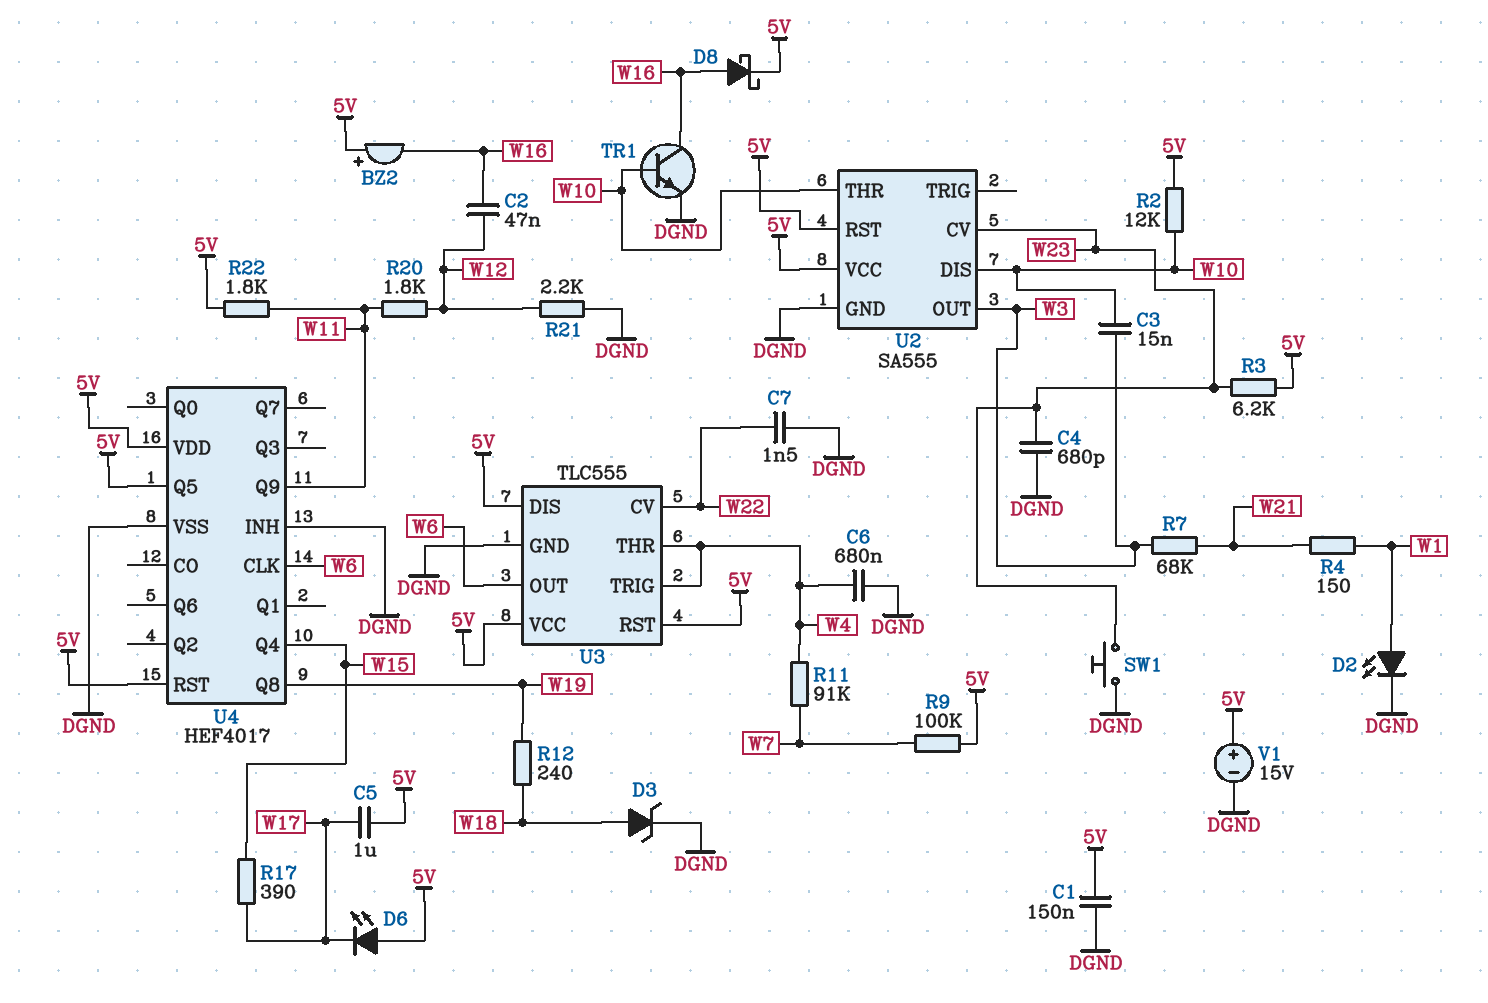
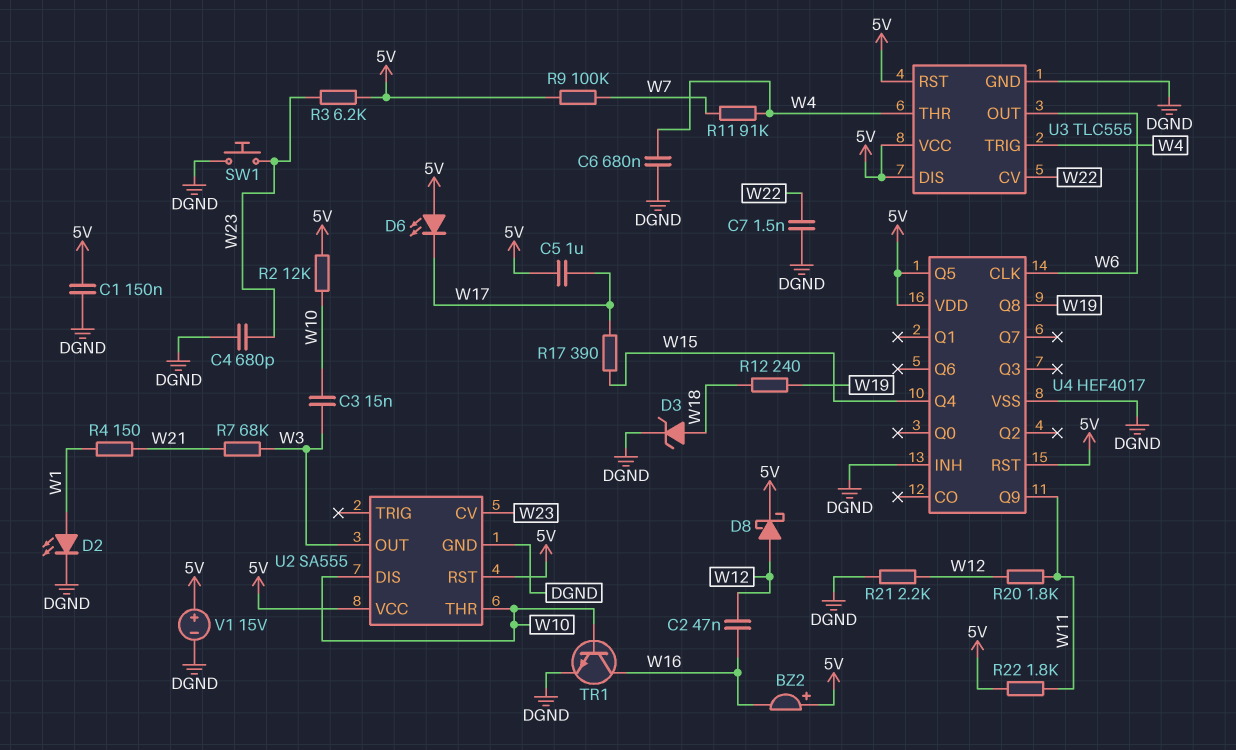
D8: schottky (A W16, K 5V) -> schottky (A W12, K 5V)

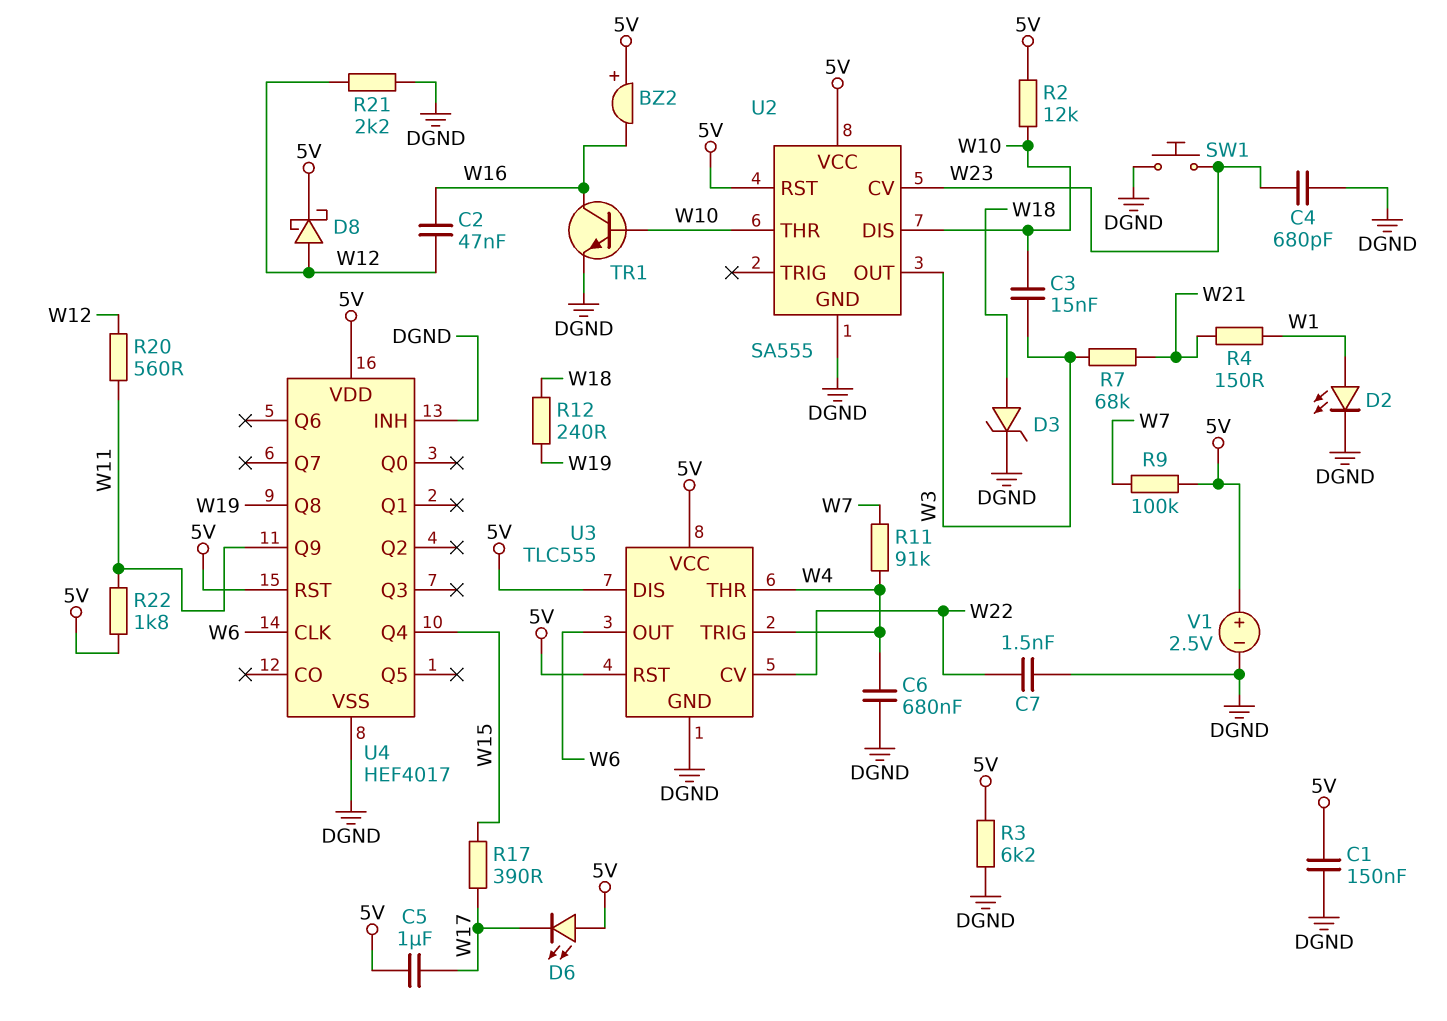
R3: 6.2k (5V, W23) -> 6.2k (5V, DGND)
R20: 1.8k (W11, W12) -> 560 (W11, W12)
U4 pin Q5: 5V -> none
V1: 15V (plus 5V, minus DGND) -> 2.5V (plus 5V, minus DGND)

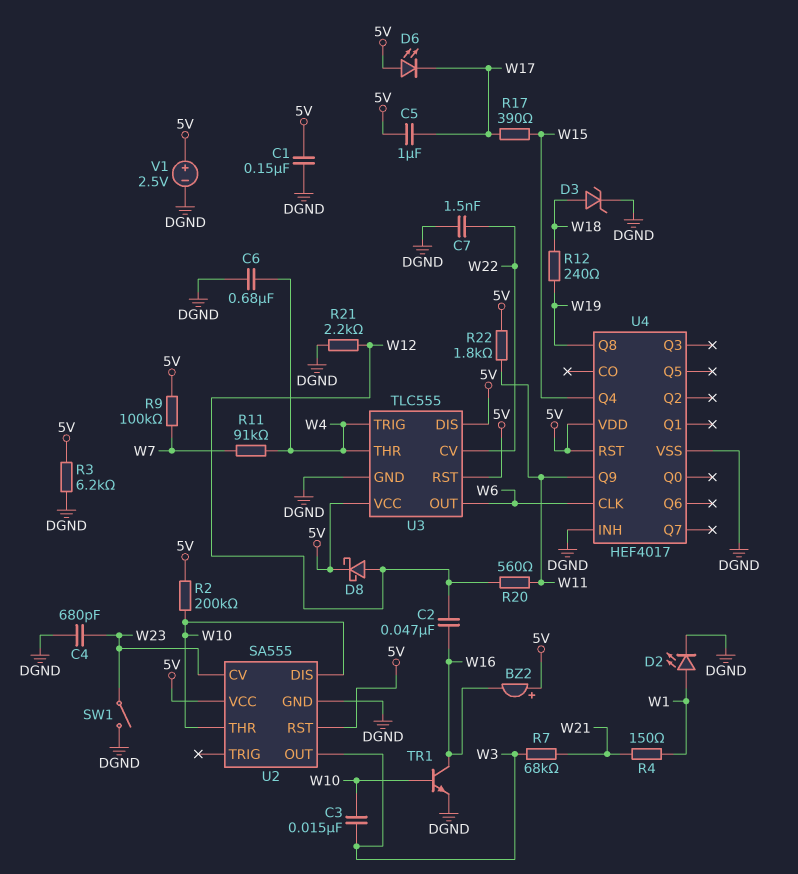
R2: 12k (5V, W10) -> 200k (5V, W10)
SW1: button (DGND, W23) -> switch (DGND, W23)

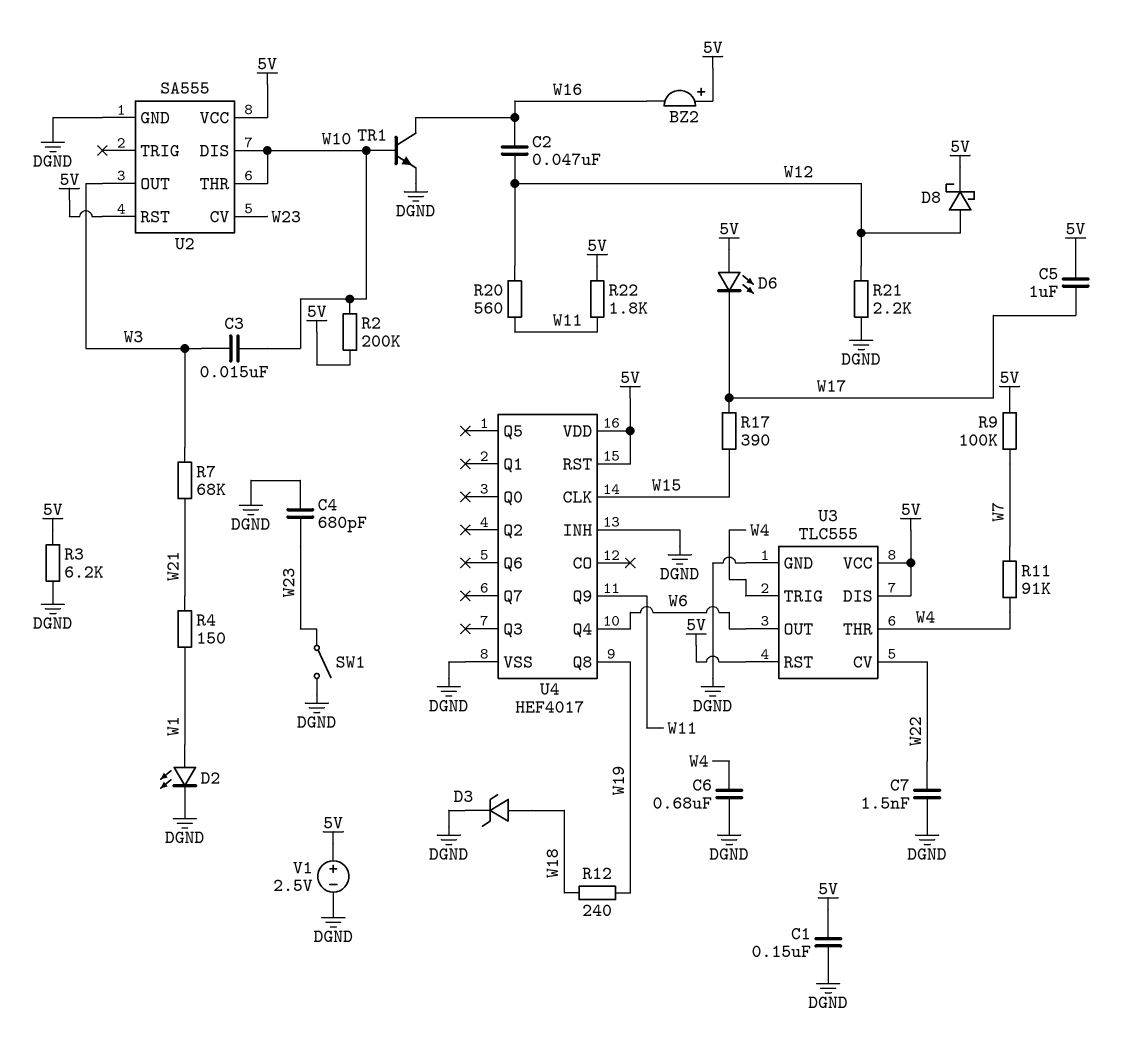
U4 pin CLK: W6 -> W15
U4 pin Q4: W15 -> W6

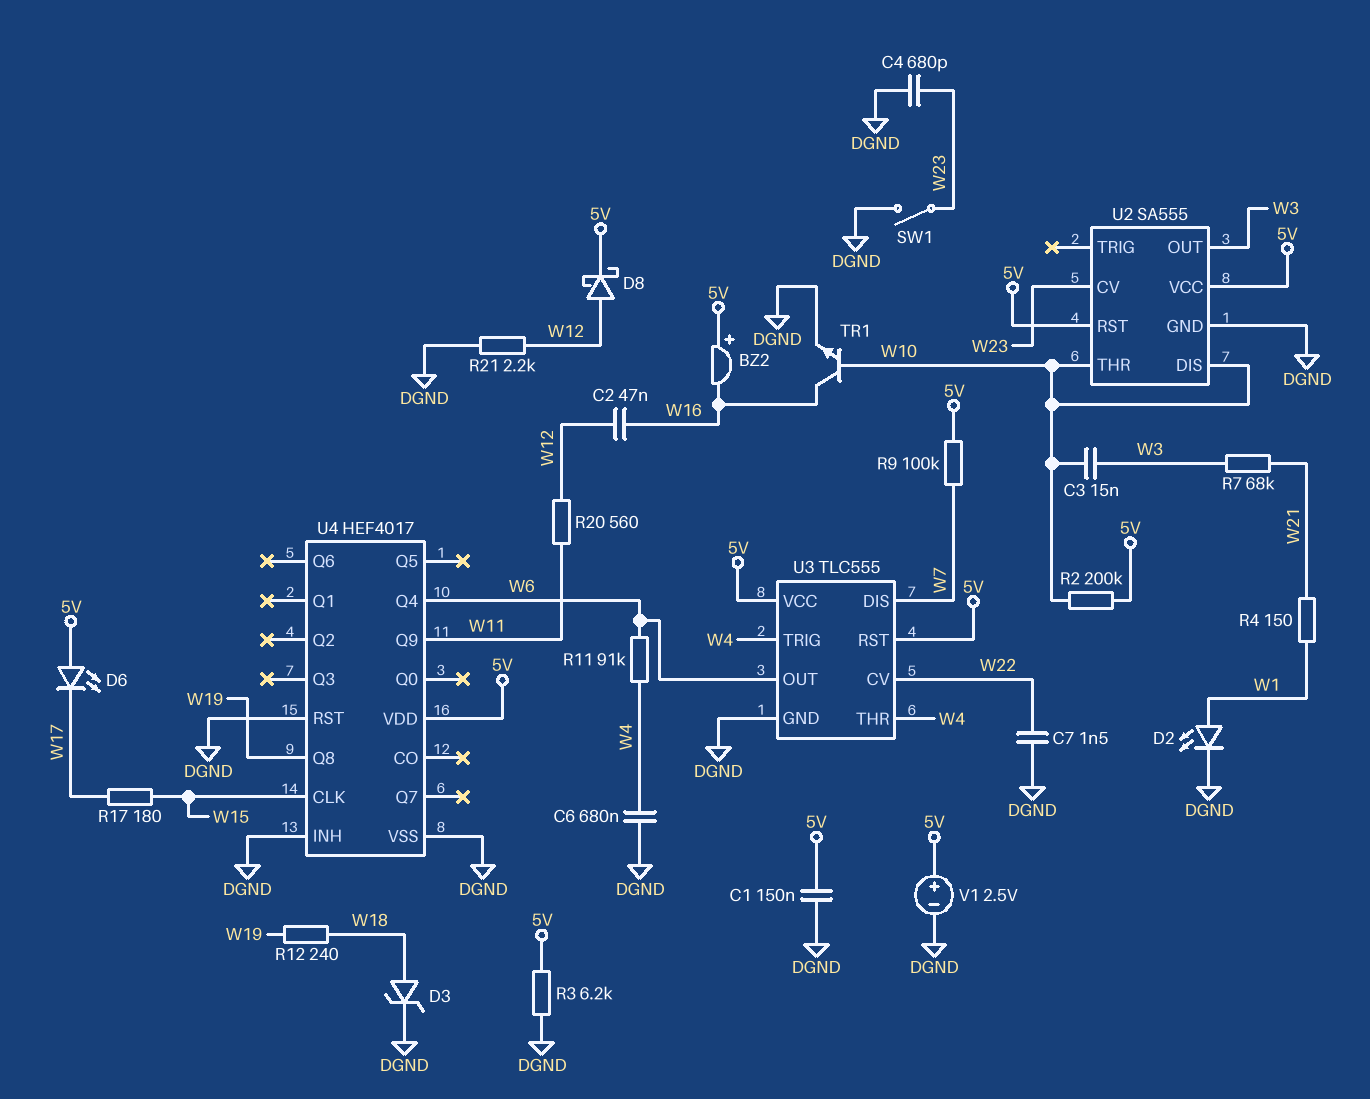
C5: 1uF (5V, W17) -> none
R11: 91k (W4, W7) -> 91k (W4, W6)
R17: 390 (W15, W17) -> 180 (W15, W17)
R22: 1.8k (5V, W11) -> none
U3 pin DIS: 5V -> W7
U4 pin RST: 5V -> DGND

